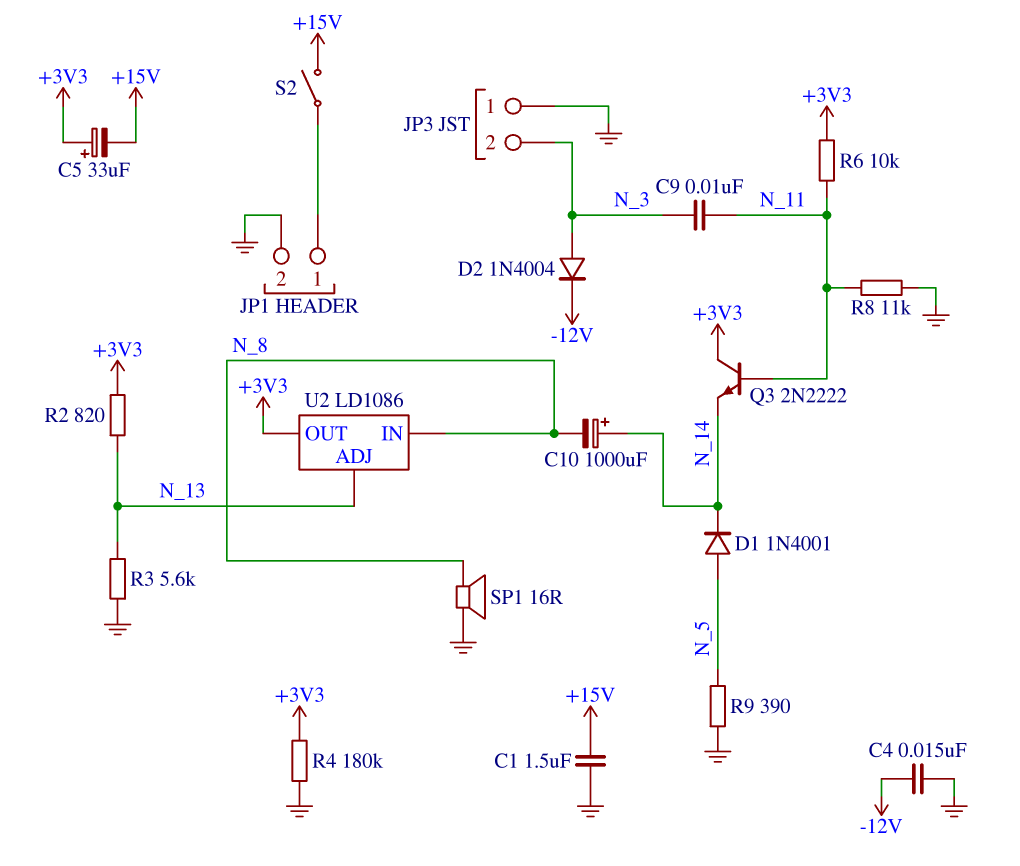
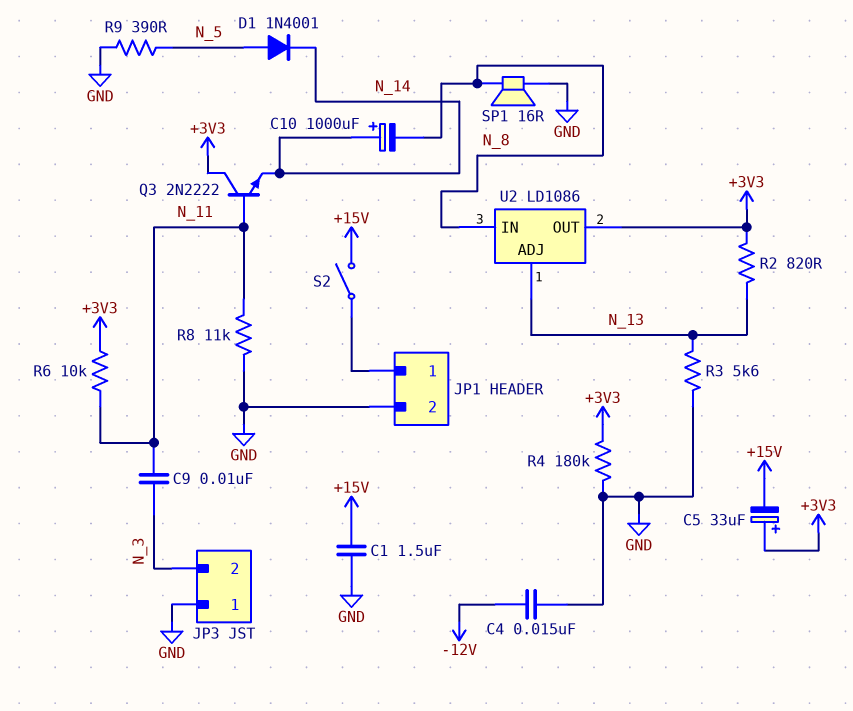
D2: diode 1N4004 (A N_3, K -12V) -> none

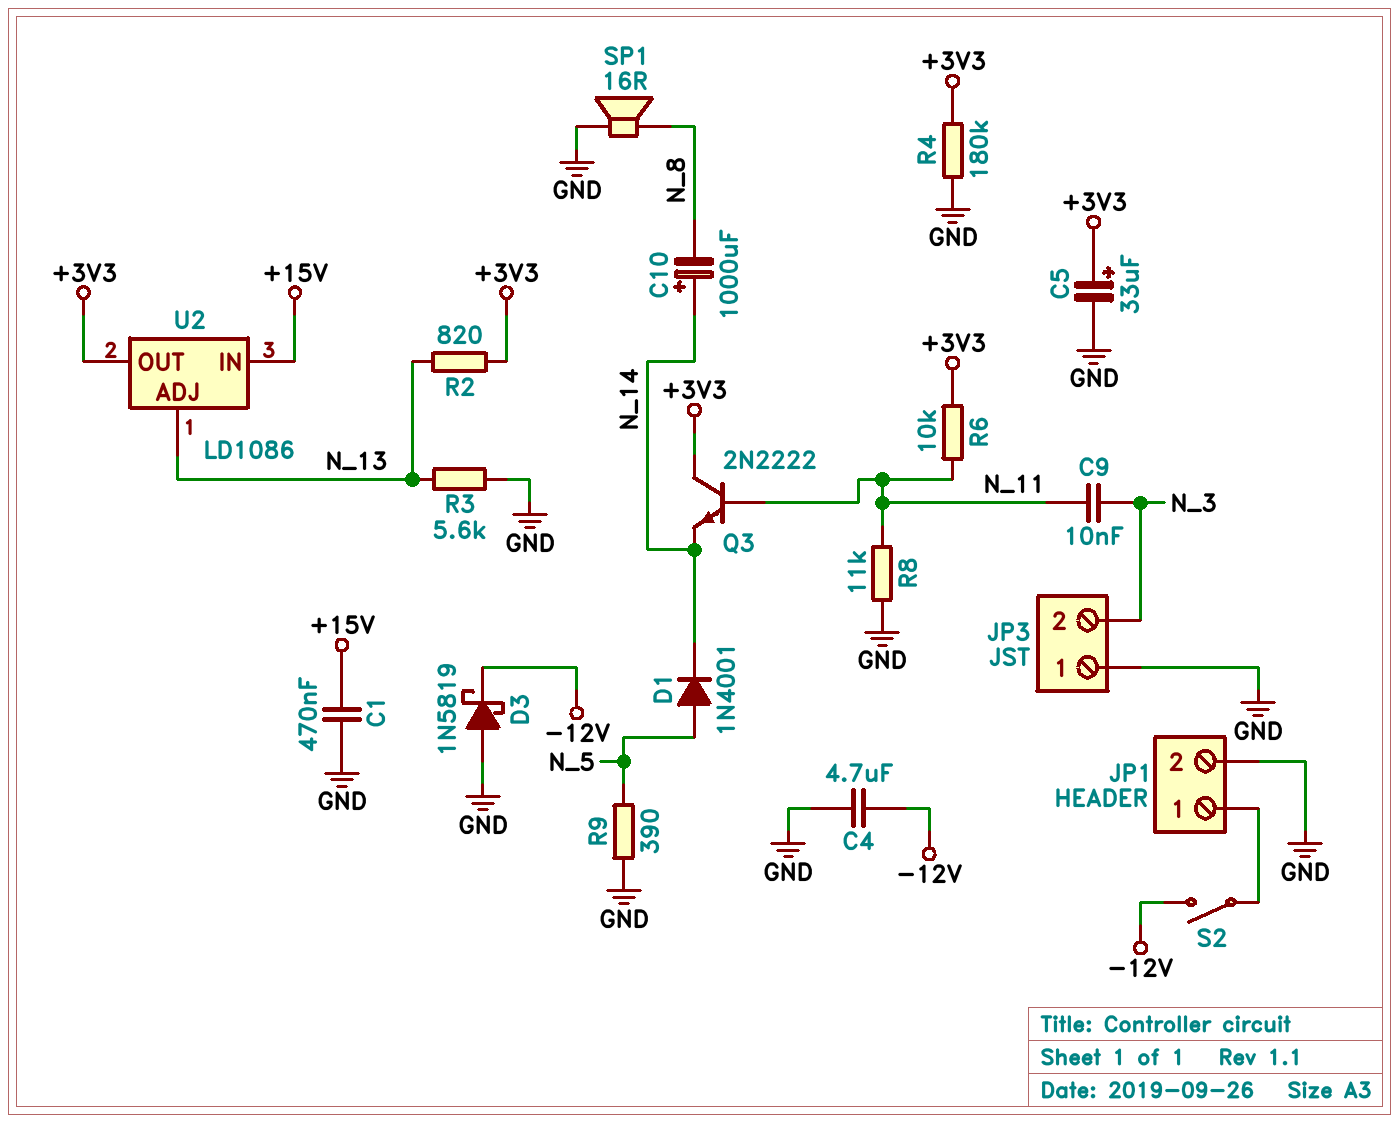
C1: 1.5uF (+15V, GND) -> 470nF (+15V, GND)
C4: 15nF (-12V, GND) -> 4.7uF (-12V, GND)
C5: 33uF (plus +3V3, minus +15V) -> 33uF (plus +3V3, minus GND)
D3: none -> schottky 1N5819 (A GND, K -12V)
S2: switch (+15V, JP1/1) -> switch (-12V, JP1/1)
U2 pin IN: N_8 -> +15V

